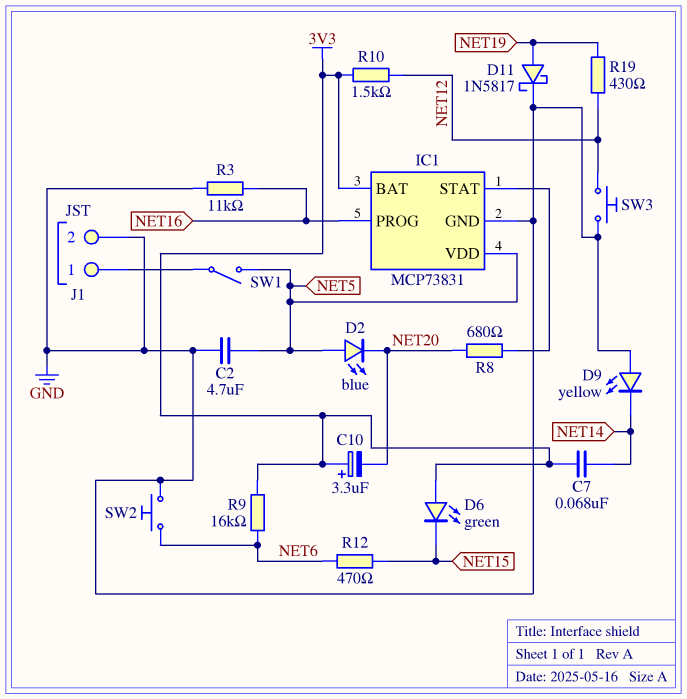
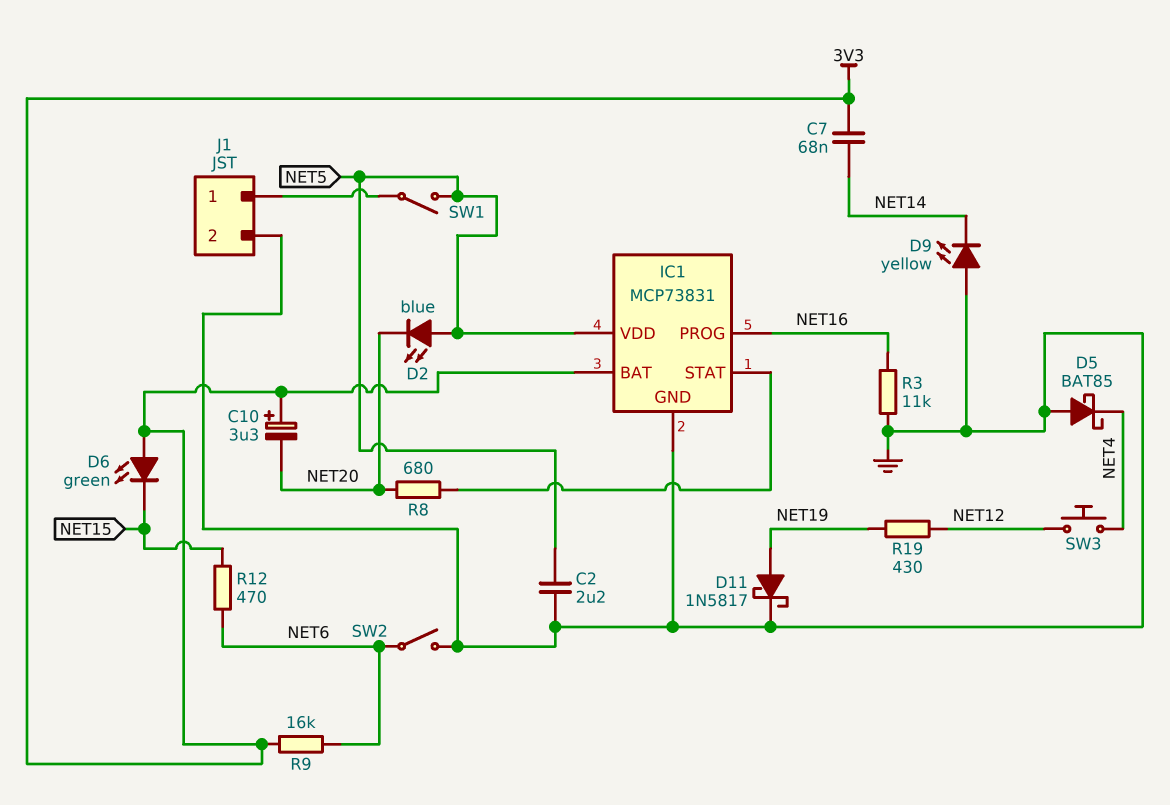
C2: 4.7uF (GND, NET5) -> 2.2uF (GND, NET5)
D5: none -> schottky BAT85 (A GND, K NET4)
R10: 1.5k (3V3, NET12) -> none
SW2: button (GND, NET6) -> switch (GND, NET6)
SW3: button (GND, NET12) -> button (NET4, NET12)

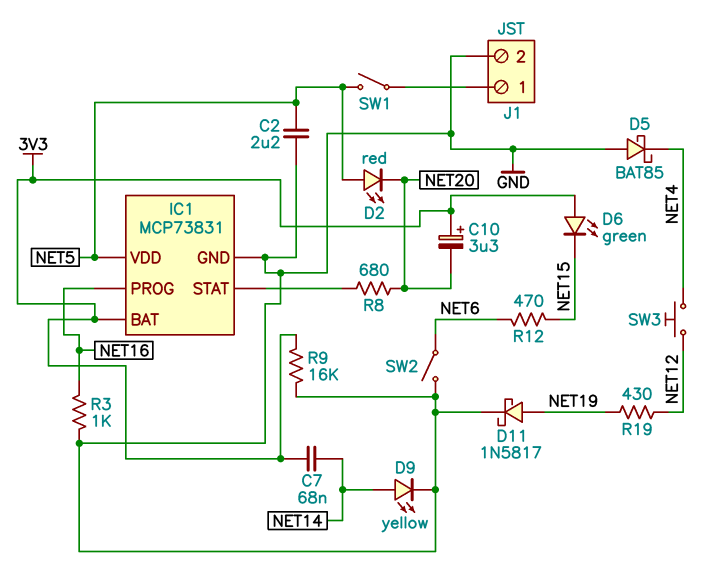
D2: LED blue (A NET5, K NET20) -> LED red (A NET5, K NET20)
D9: LED yellow (A GND, K NET14) -> LED yellow (A NET14, K GND)
R3: 11k (GND, NET16) -> 1k (GND, NET16)
R9: 16k (3V3, NET6) -> 16k (3V3, GND)

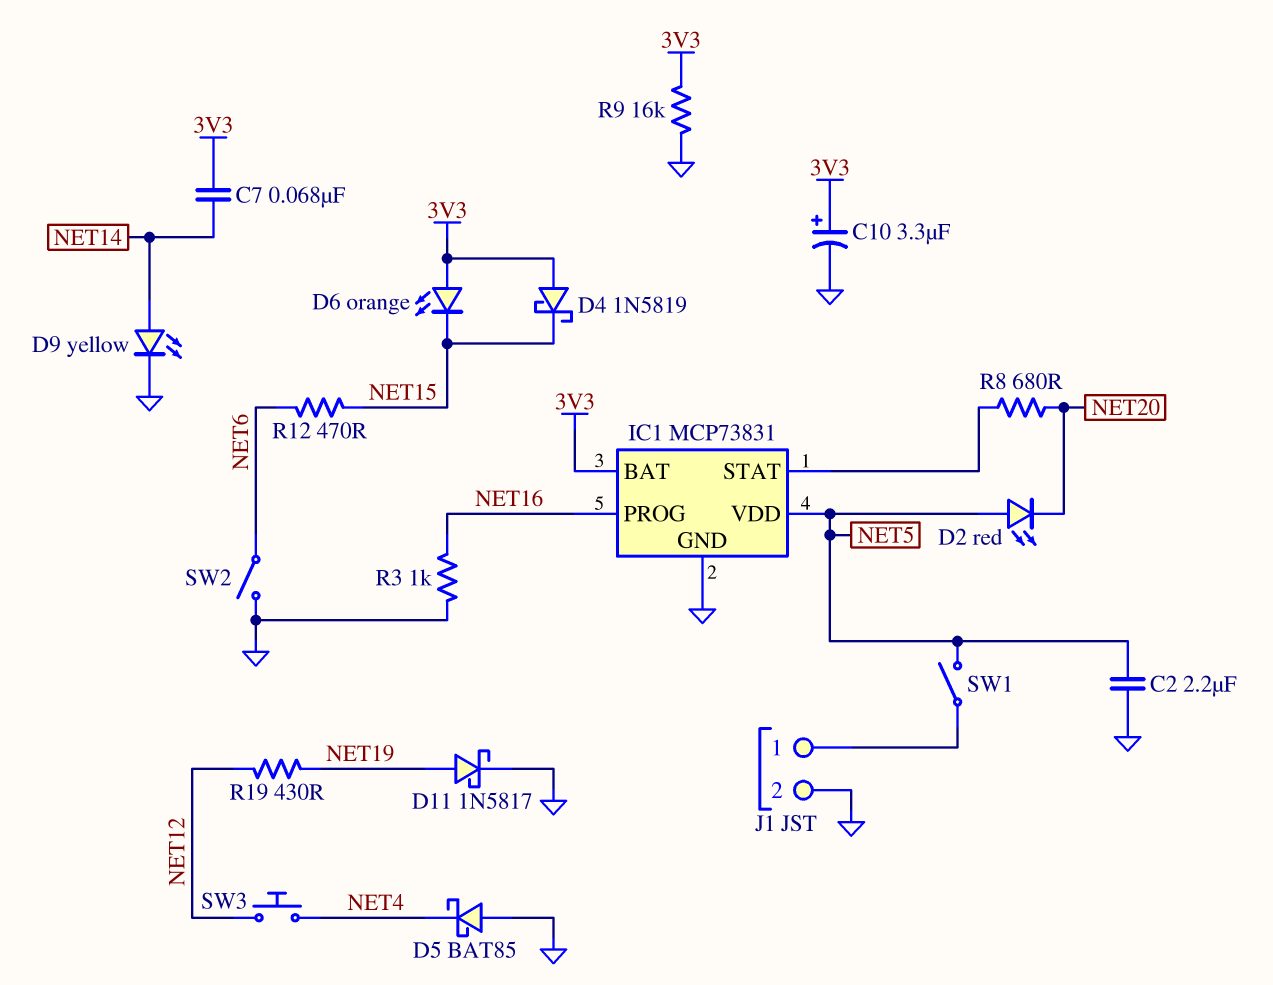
C10: 3.3uF (plus 3V3, minus NET20) -> 3.3uF (plus 3V3, minus GND)
D4: none -> schottky 1N5819 (A 3V3, K NET15)
D6: LED green (A 3V3, K NET15) -> LED orange (A 3V3, K NET15)

